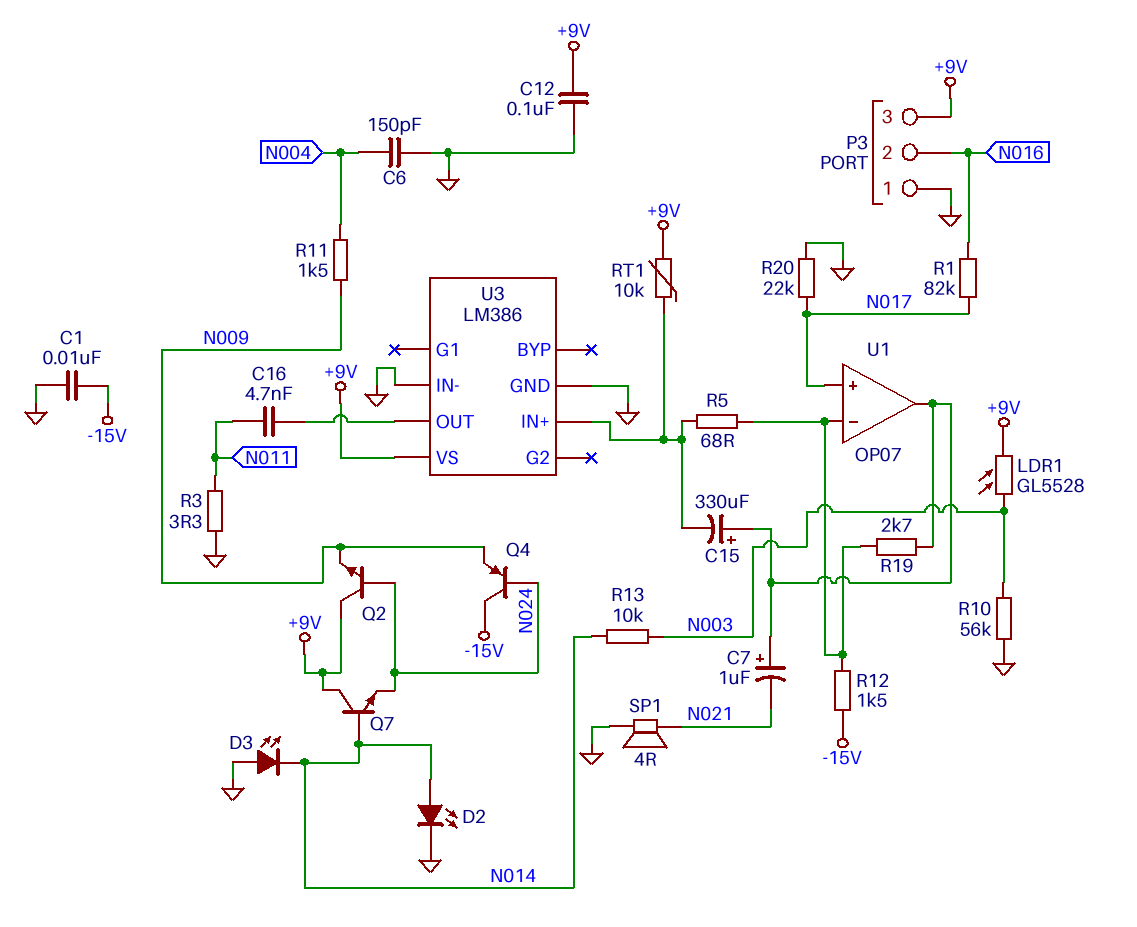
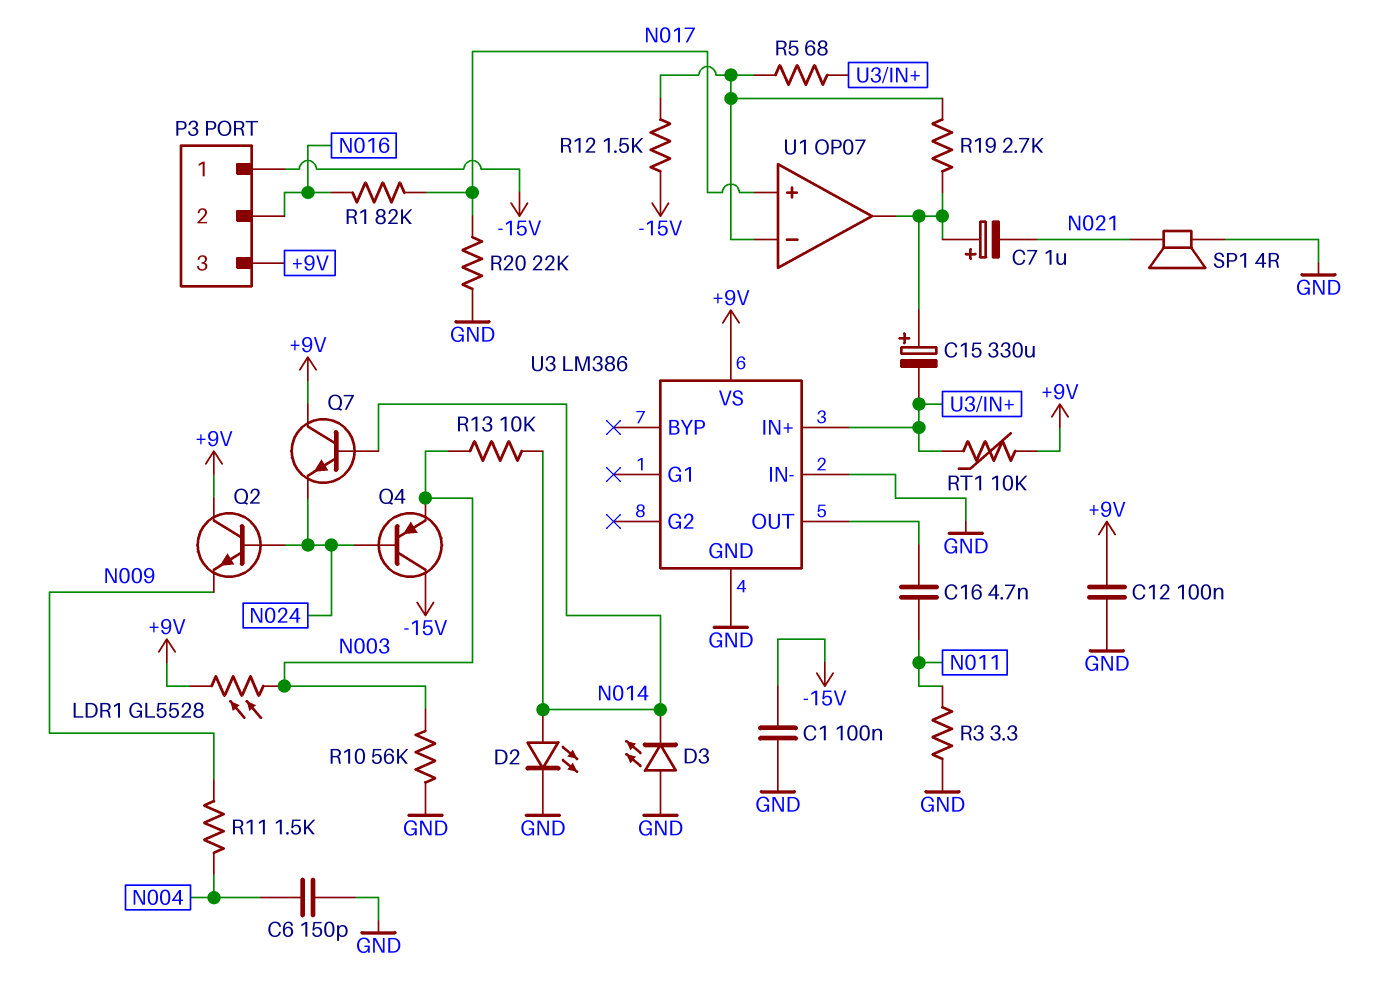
C1: 10nF (-15V, GND) -> 100nF (-15V, GND)
P3 pin 1: GND -> -15V
Q4: PNP (B N024, C -15V, E N009) -> PNP (B N024, C -15V, E N003)

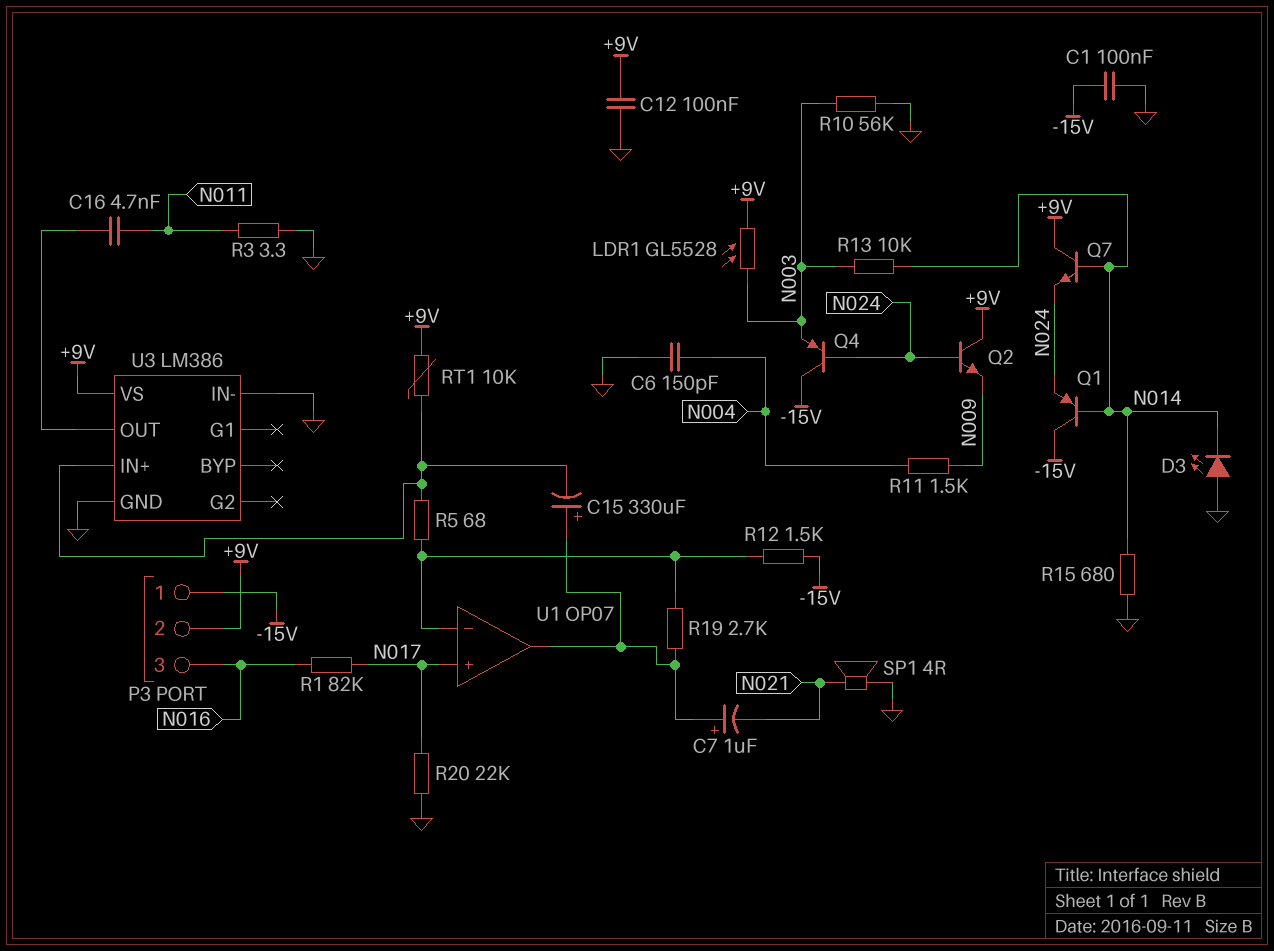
D2: LED (A N014, K GND) -> none
P3 pin 2: N016 -> +9V
P3 pin 3: +9V -> N016
Q1: none -> PNP (B N014, C -15V, E N024)
R15: none -> 680 (GND, N014)

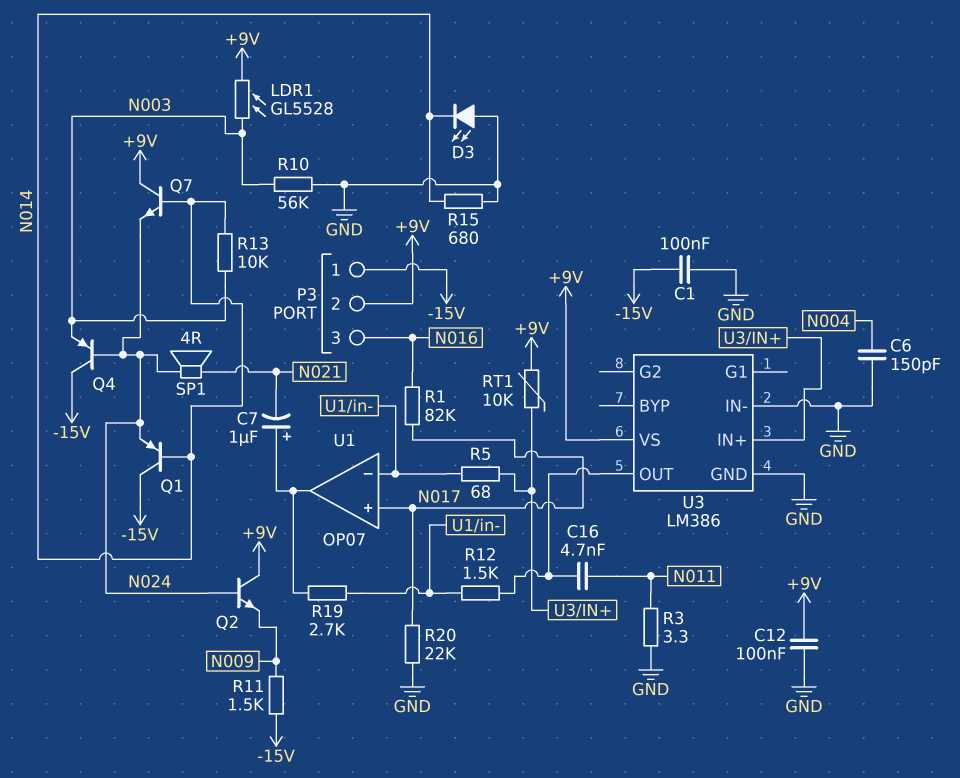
C15: 330uF (plus U1/out, minus U3/IN+) -> none
R11: 1.5k (N004, N009) -> 1.5k (-15V, N009)
R12: 1.5k (-15V, U1/in-) -> 1.5k (U1/in-, U3/OUT)
SP1: speaker 4R (GND, N021) -> speaker 4R (N021, N024)

